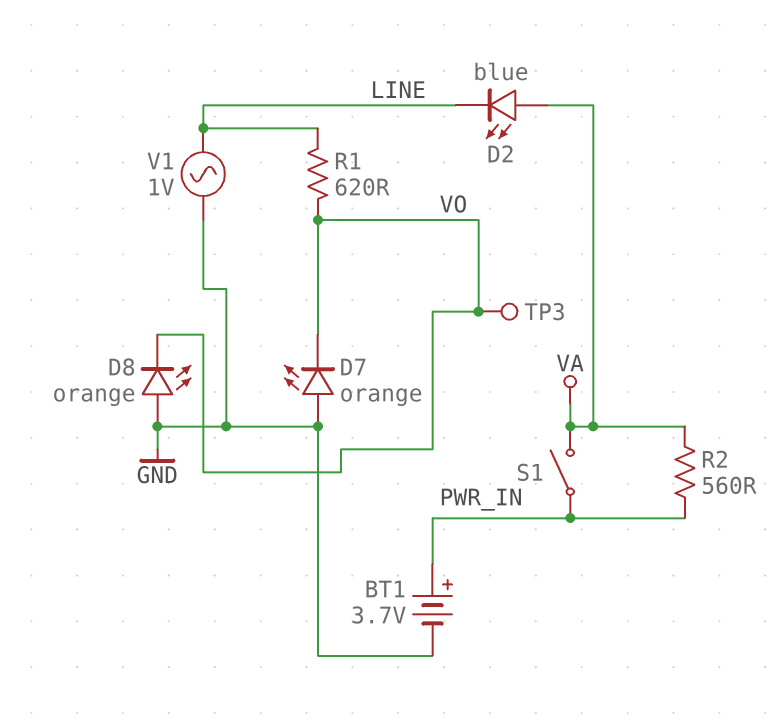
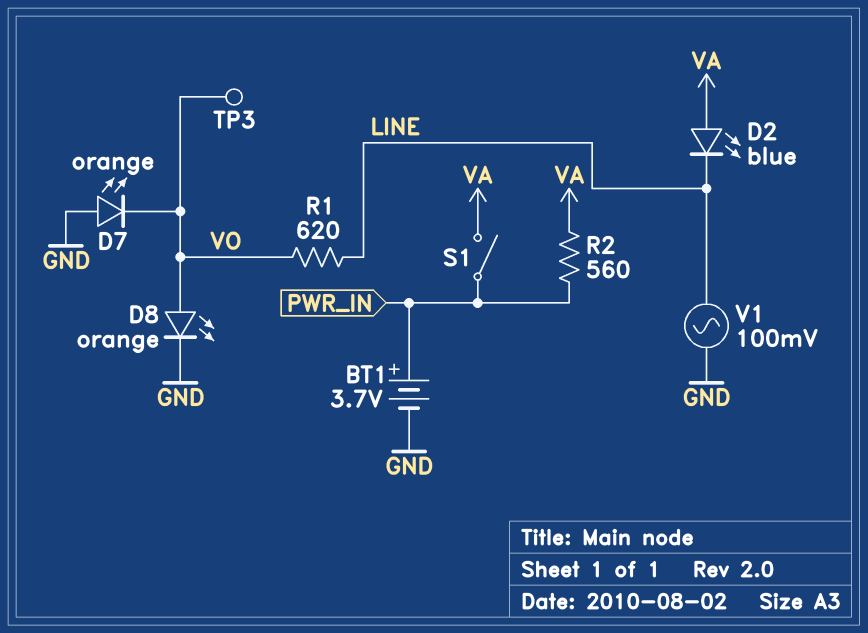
D8: LED orange (A GND, K VO) -> LED orange (A VO, K GND)
V1: AC 1V (GND, LINE) -> AC 100mV (GND, LINE)

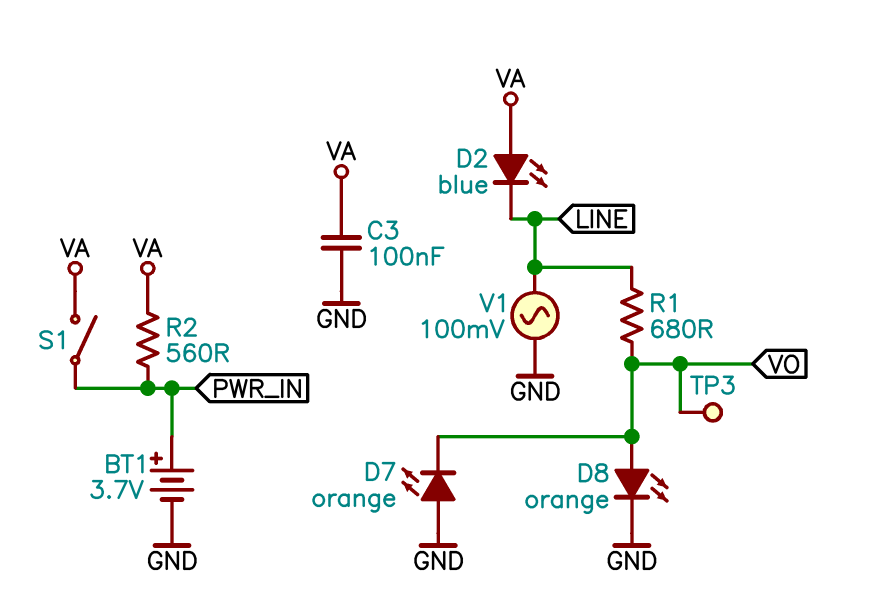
C3: none -> 100nF (GND, VA)
R1: 620 (LINE, VO) -> 680 (LINE, VO)

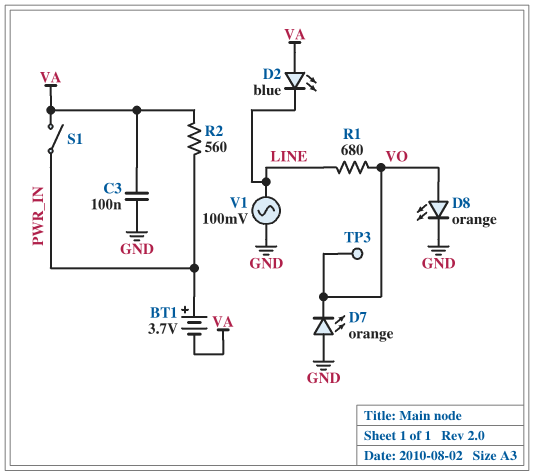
BT1: 3.7V (plus PWR_IN, minus GND) -> 3.7V (plus PWR_IN, minus VA)

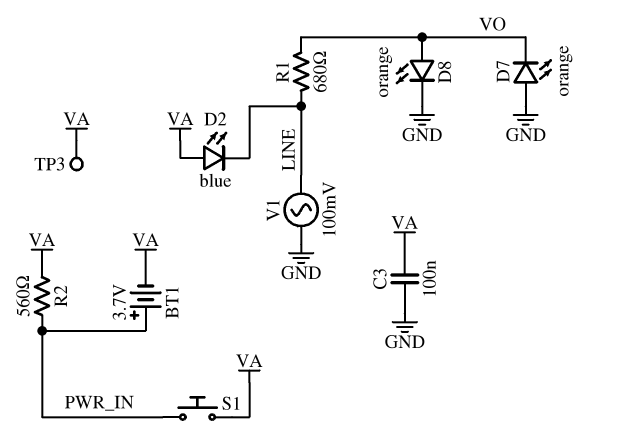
S1: switch (PWR_IN, VA) -> button (PWR_IN, VA)
TP3: test point (VO) -> test point (VA)

